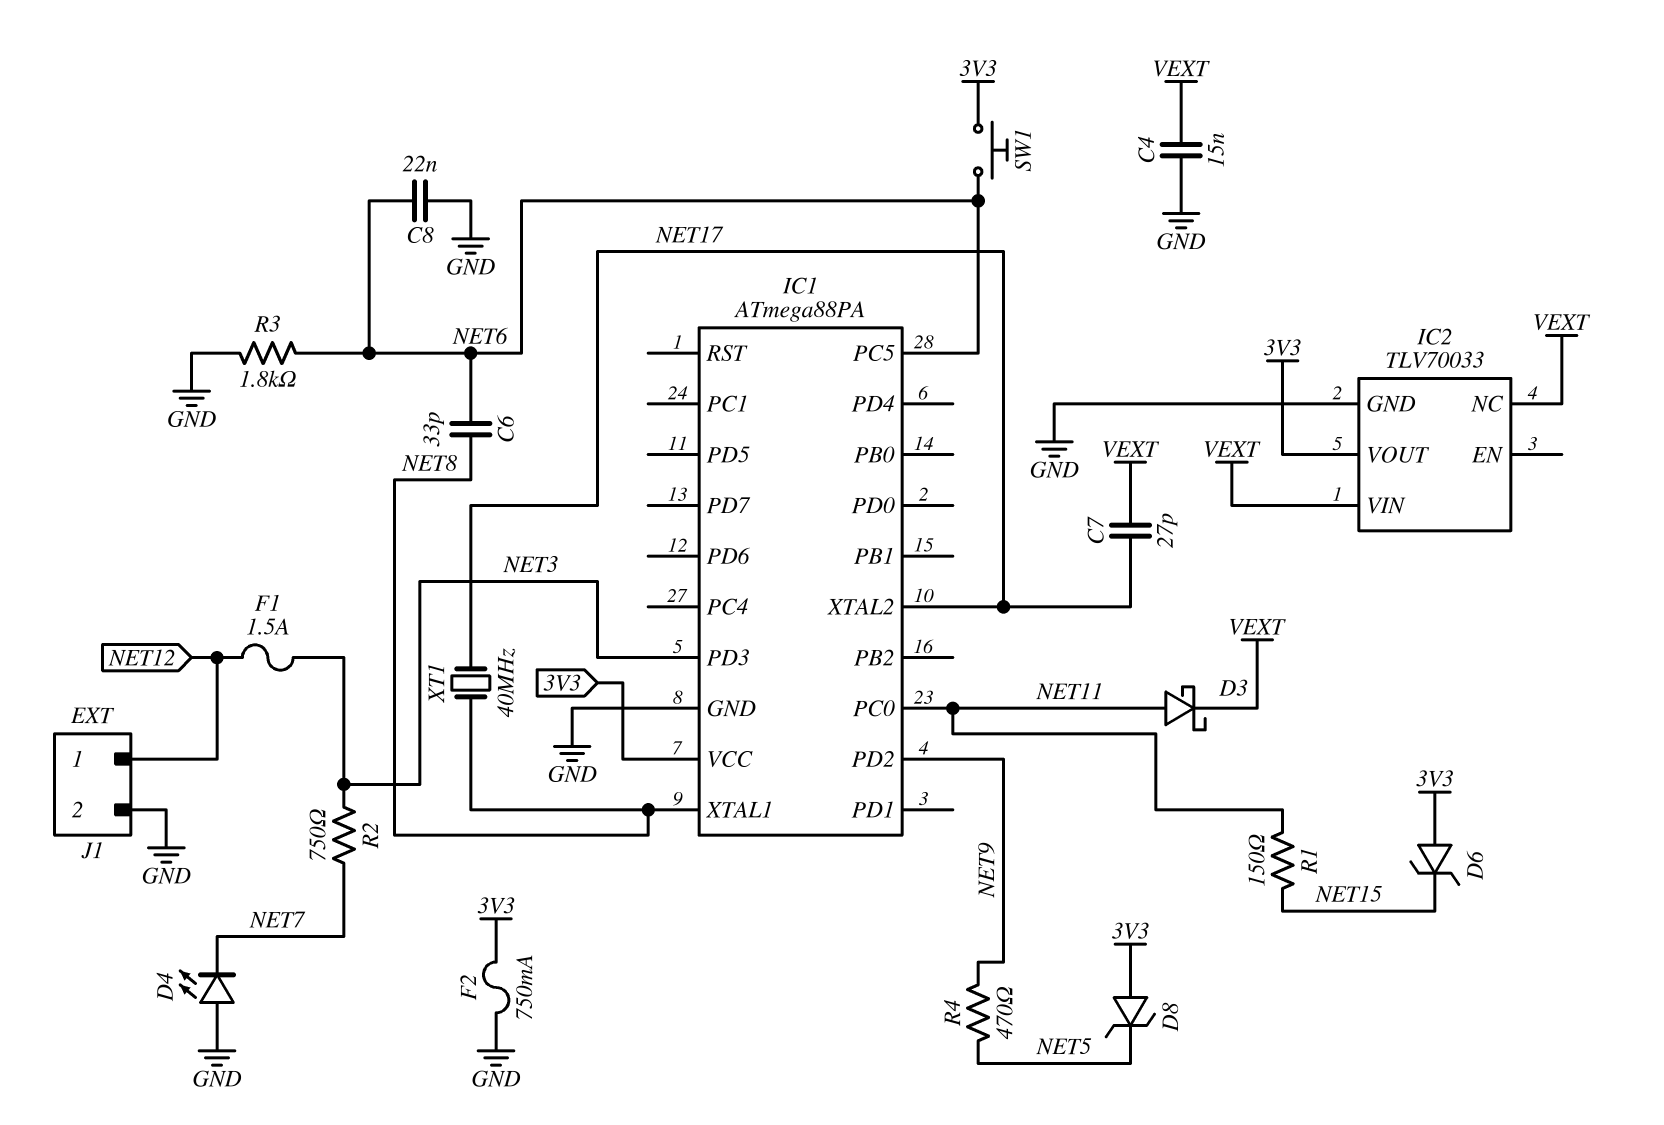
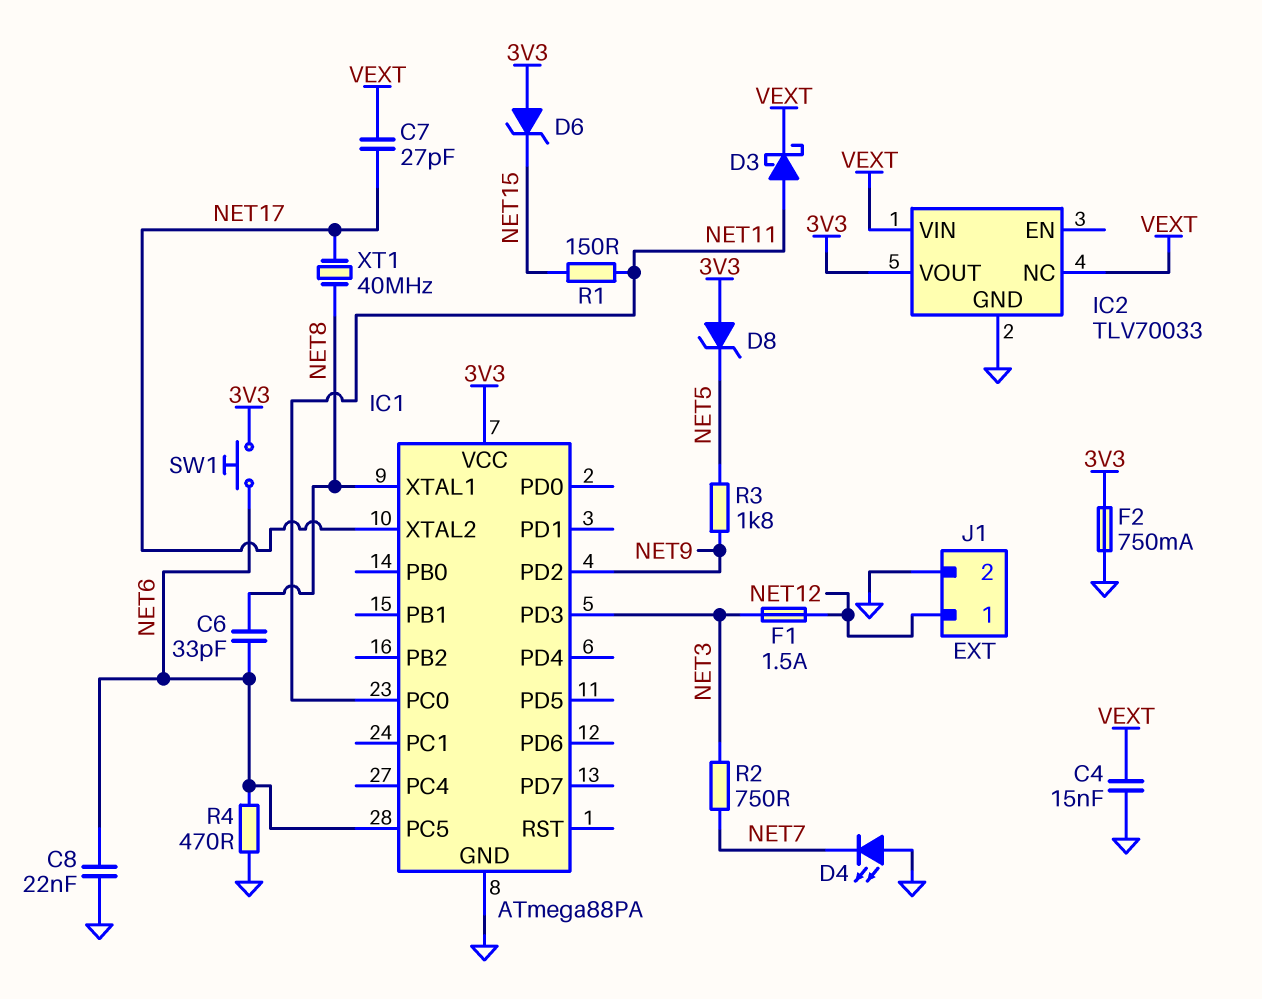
R3: 1.8k (GND, NET6) -> 1.8k (NET5, NET9)
R4: 470 (NET5, NET9) -> 470 (GND, NET6)

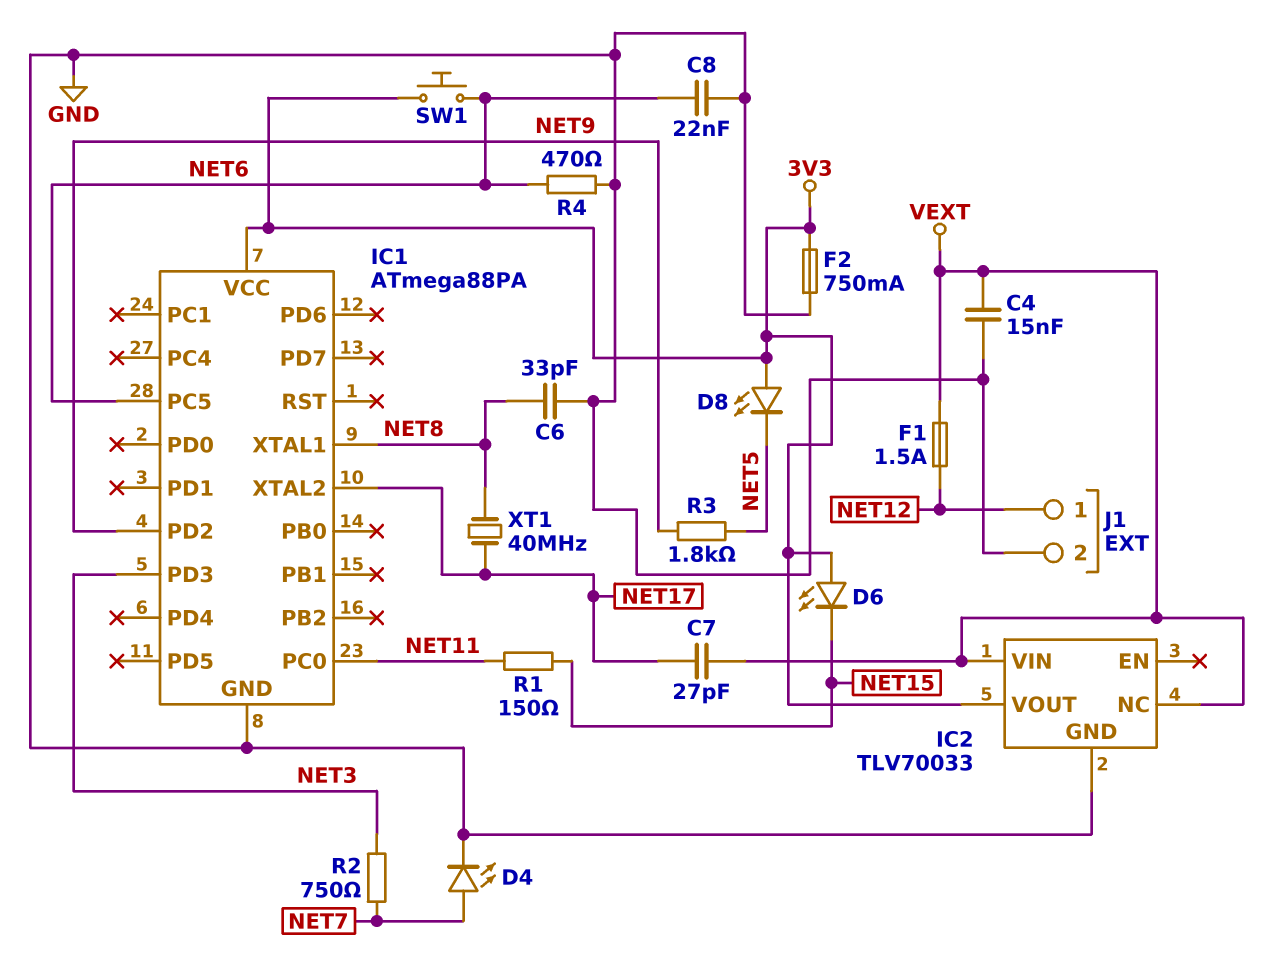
C6: 33pF (NET6, NET8) -> 33pF (GND, NET8)
D3: schottky (A NET11, K VEXT) -> none
D4: LED (A GND, K NET7) -> LED (A NET7, K GND)
D6: zener (A 3V3, K NET15) -> LED (A 3V3, K NET15)
D8: zener (A 3V3, K NET5) -> LED (A 3V3, K NET5)
F1: 1.5A (NET3, NET12) -> 1.5A (NET12, VEXT)

